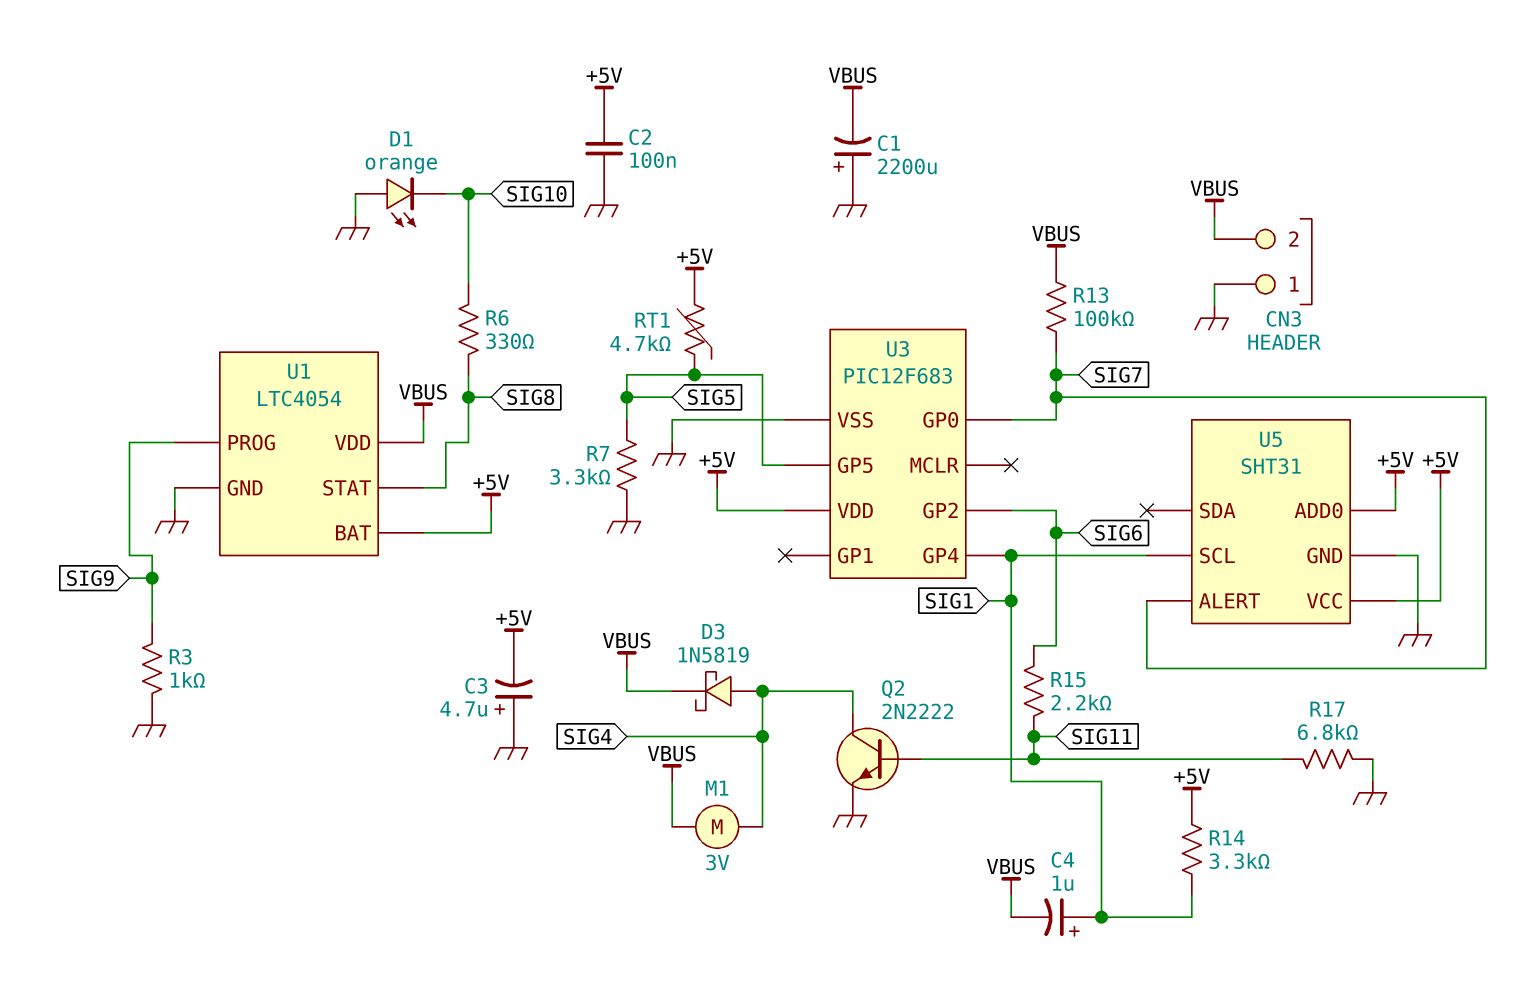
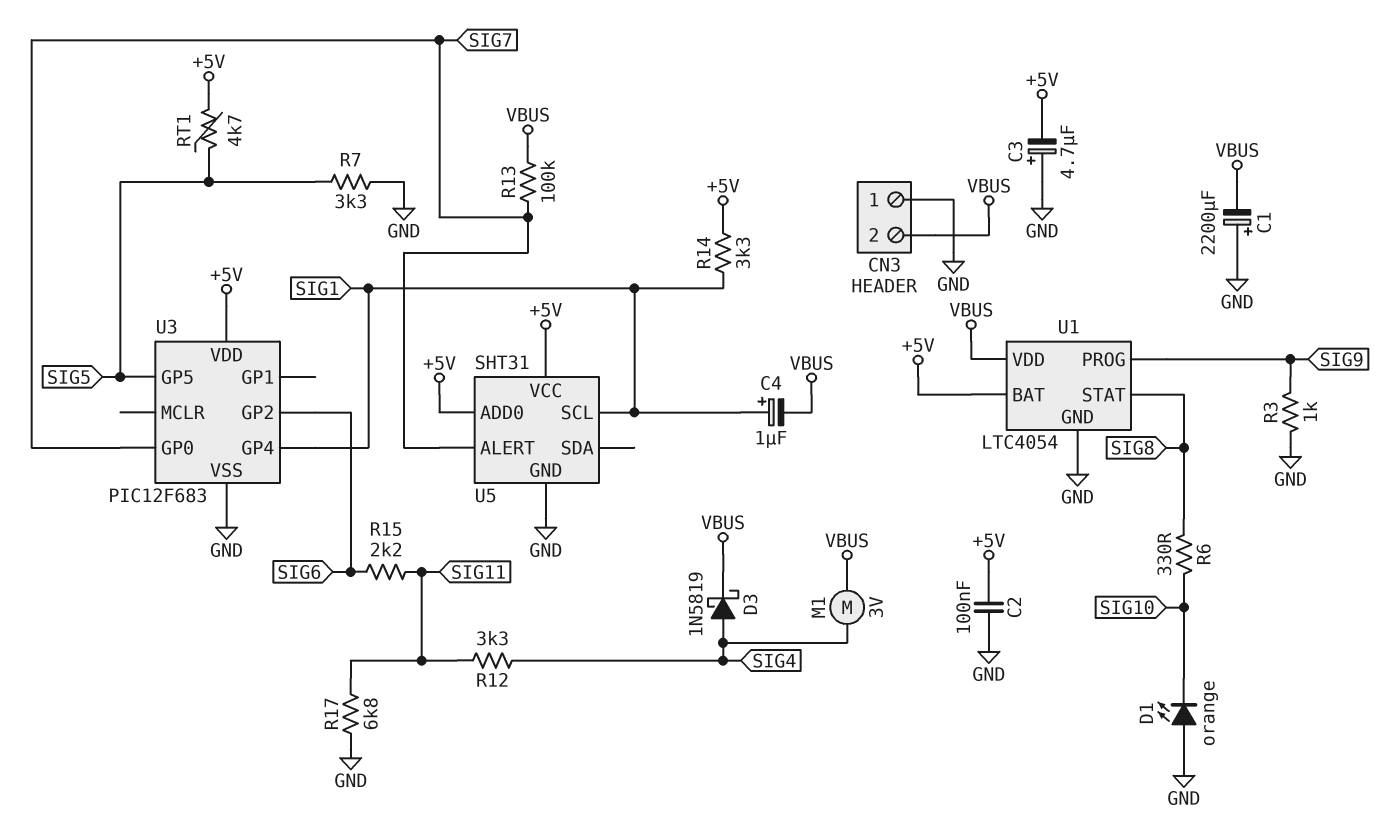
Q2: NPN 2N2222 (B SIG11, C SIG4, E GND) -> none
R12: none -> 3.3k (SIG4, SIG11)

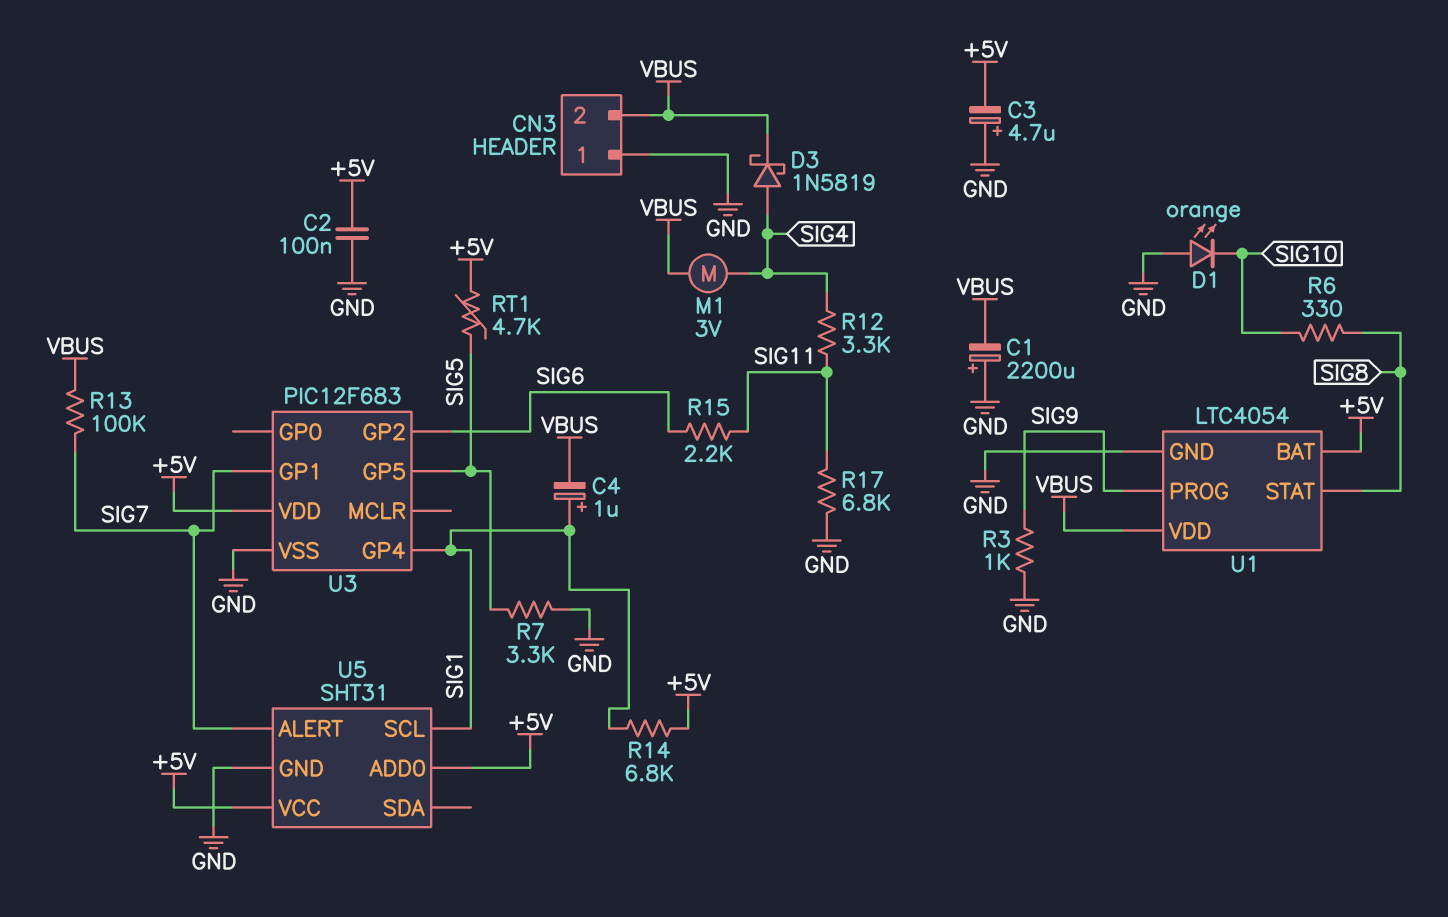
R14: 3.3k (+5V, SIG1) -> 6.8k (+5V, SIG1)
U3 pin GP0: SIG7 -> none
U3 pin GP1: none -> SIG7

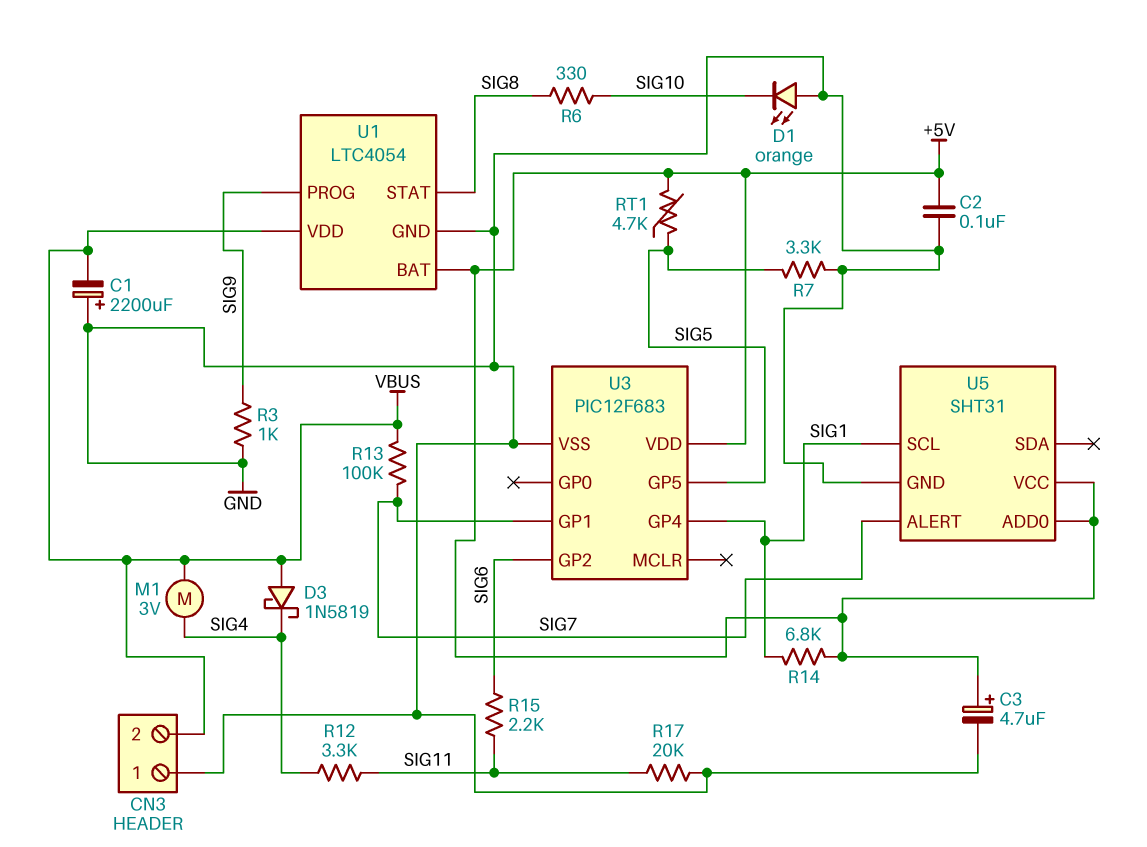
C3: 4.7uF (plus GND, minus +5V) -> 4.7uF (plus +5V, minus GND)
C4: 1uF (plus SIG1, minus VBUS) -> none
D3: schottky 1N5819 (A SIG4, K VBUS) -> schottky 1N5819 (A VBUS, K SIG4)
R17: 6.8k (GND, SIG11) -> 20k (GND, SIG11)

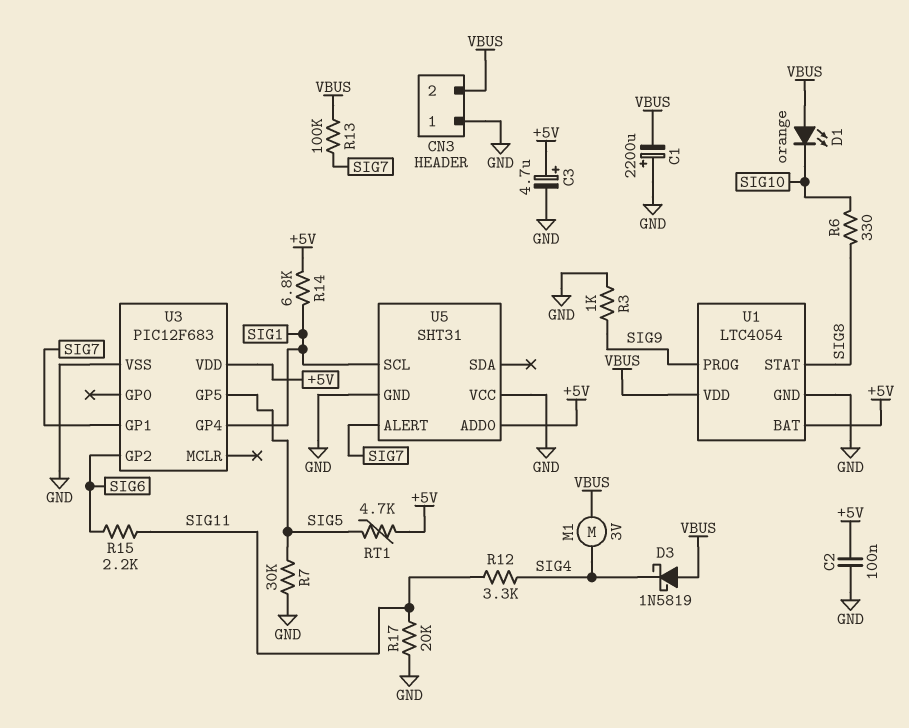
D1: LED orange (A GND, K SIG10) -> LED orange (A VBUS, K SIG10)
R7: 3.3k (GND, SIG5) -> 30k (GND, SIG5)
U5 pin VCC: +5V -> GND

